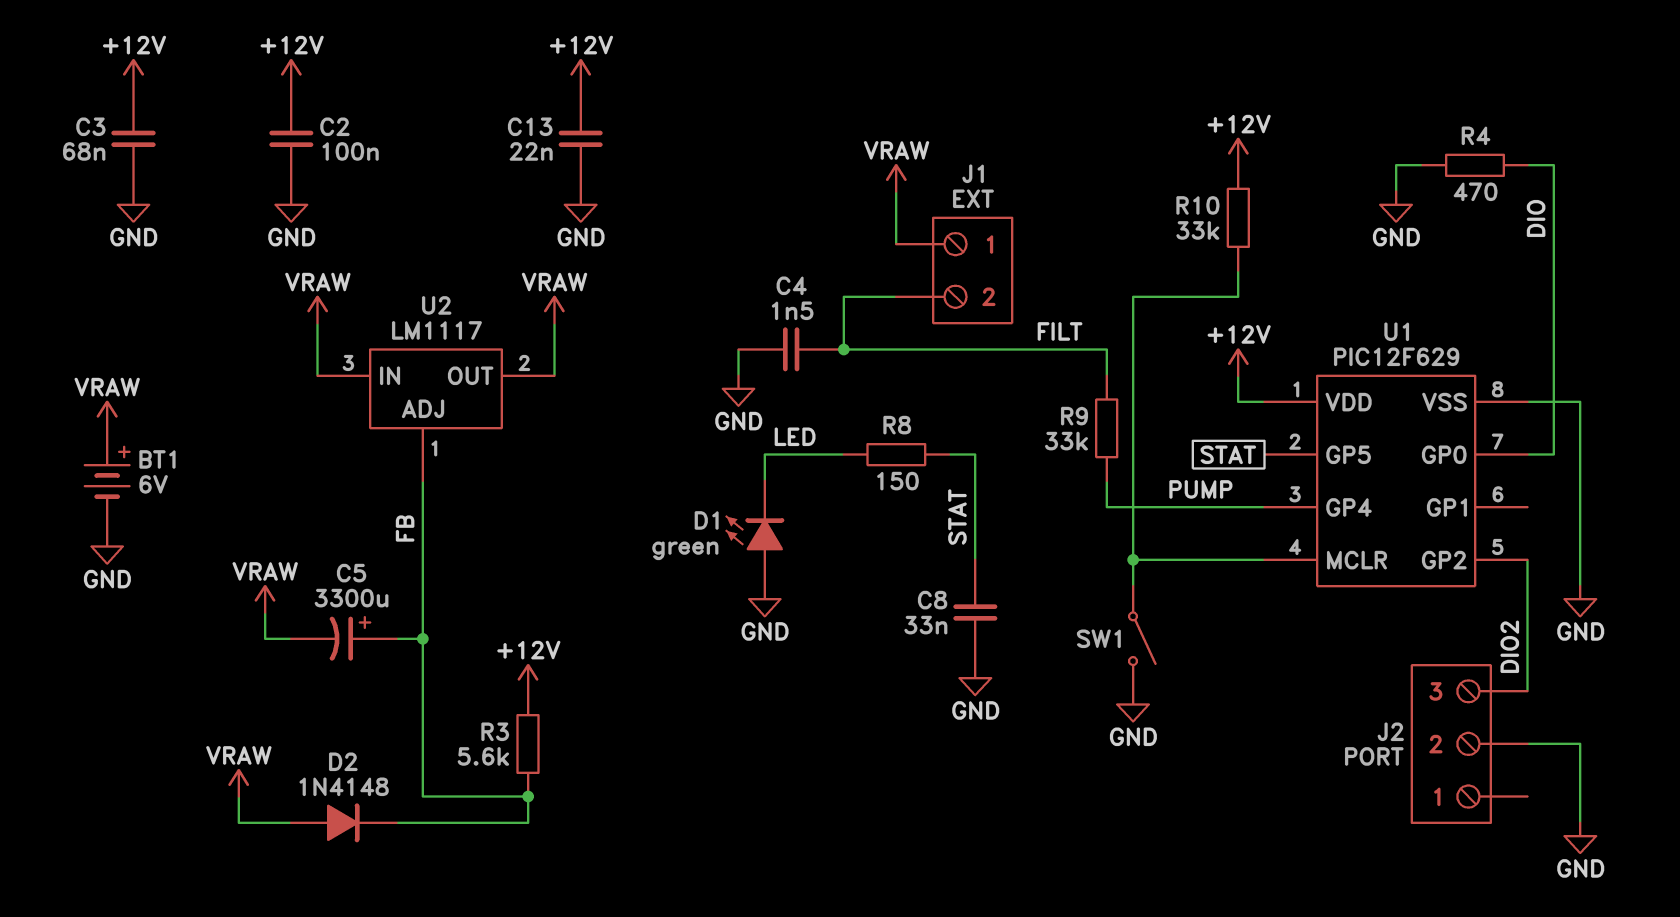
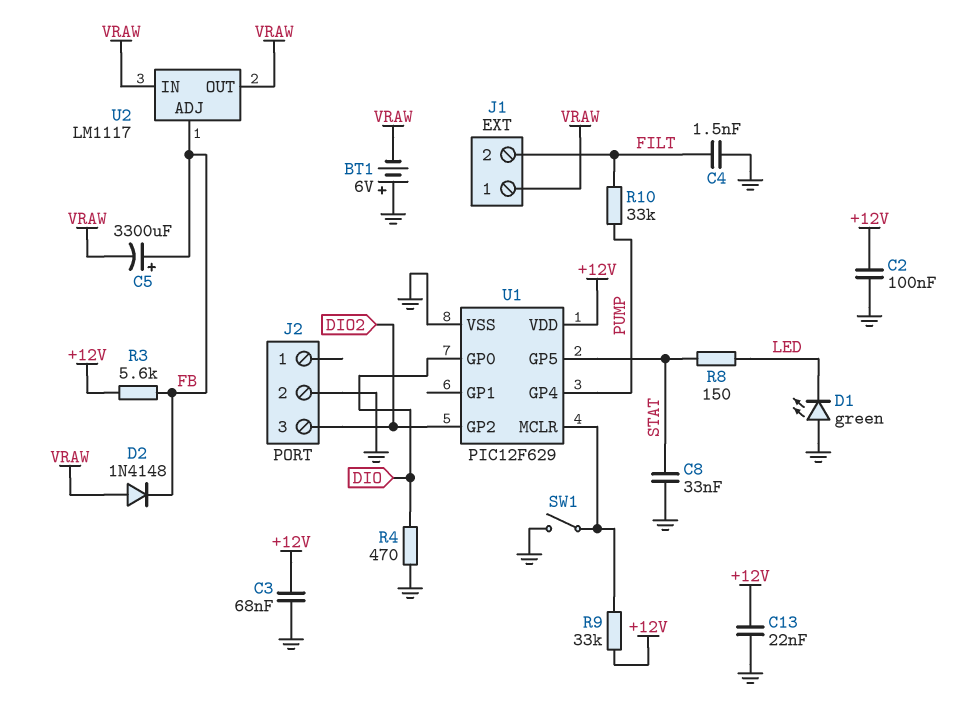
BT1: 6V (plus VRAW, minus GND) -> 6V (plus GND, minus VRAW)
R9: 33k (FILT, PUMP) -> 33k (+12V, U1/MCLR)
R10: 33k (+12V, U1/MCLR) -> 33k (FILT, PUMP)

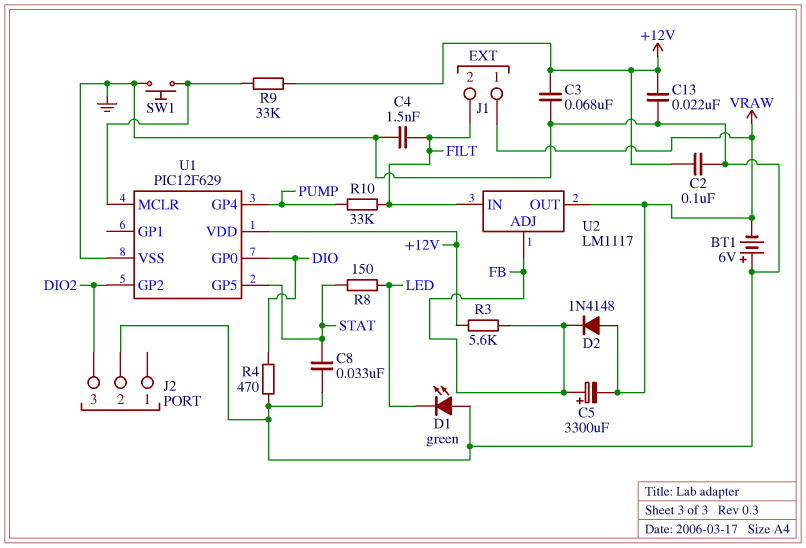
SW1: switch (GND, U1/MCLR) -> button (GND, U1/MCLR)
U2 pin IN: VRAW -> FILT

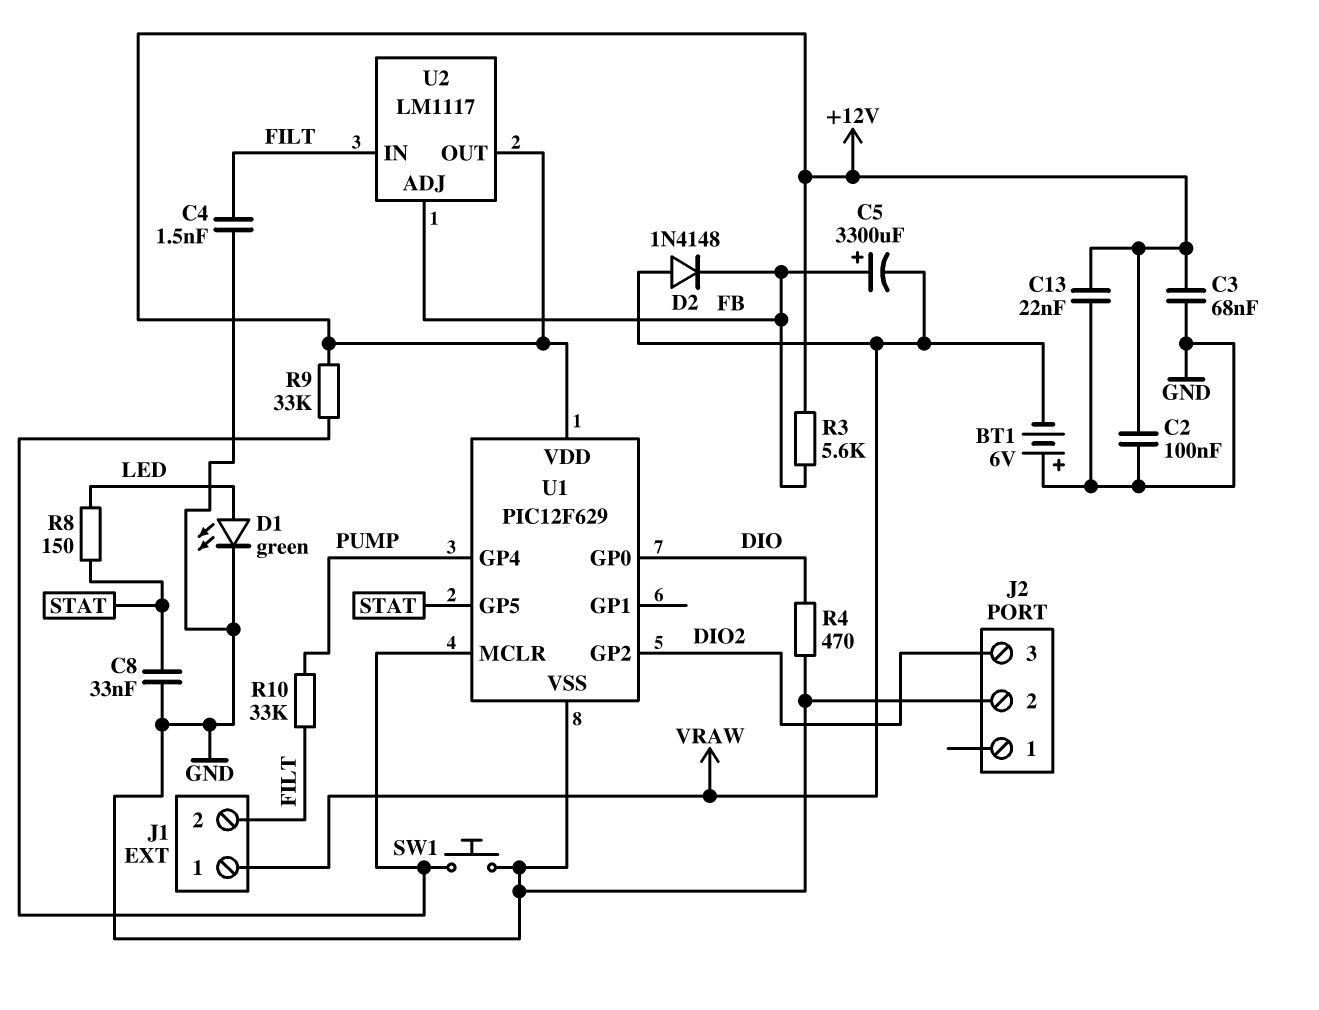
D1: LED green (A GND, K LED) -> LED green (A LED, K GND)
U2 pin OUT: VRAW -> +12V

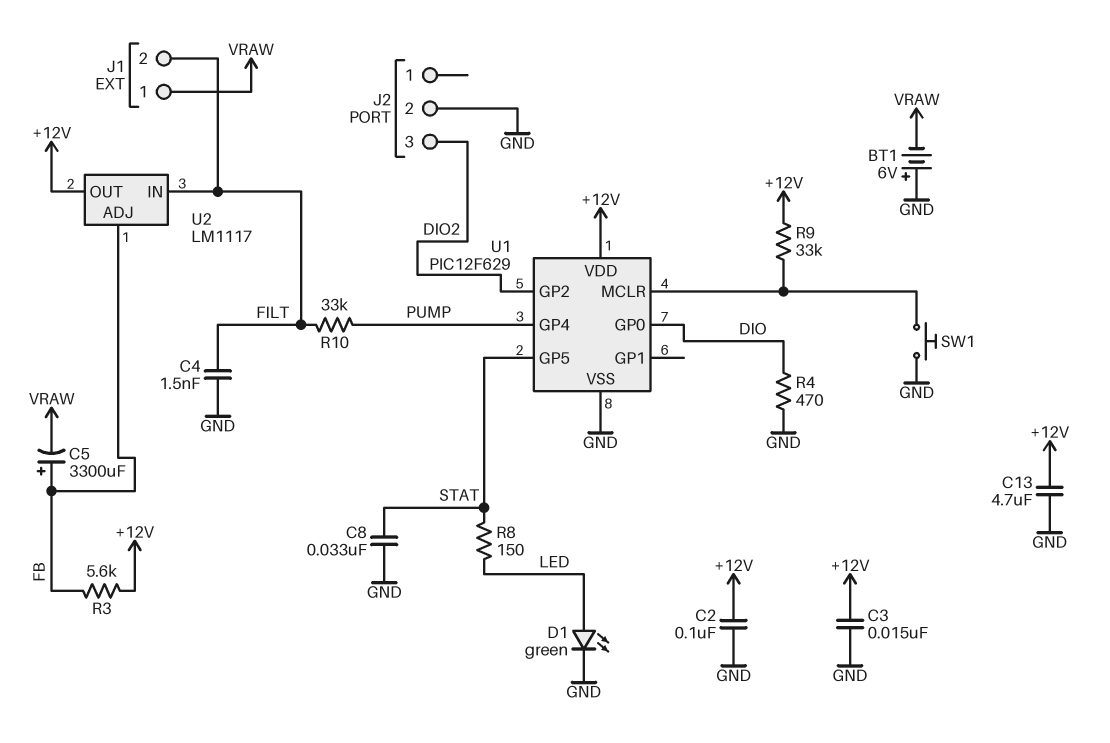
C3: 68nF (+12V, GND) -> 15nF (+12V, GND)
C13: 22nF (+12V, GND) -> 4.7uF (+12V, GND)
D2: diode 1N4148 (A VRAW, K FB) -> none

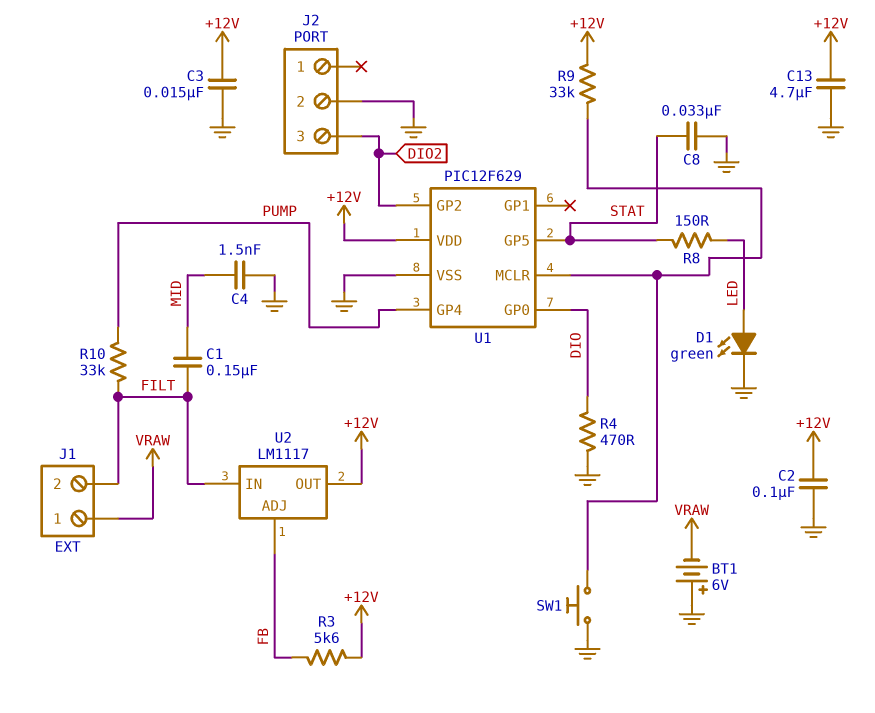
C1: none -> 150nF (FILT, MID)
C4: 1.5nF (FILT, GND) -> 1.5nF (GND, MID)
C5: 3300uF (plus FB, minus VRAW) -> none

